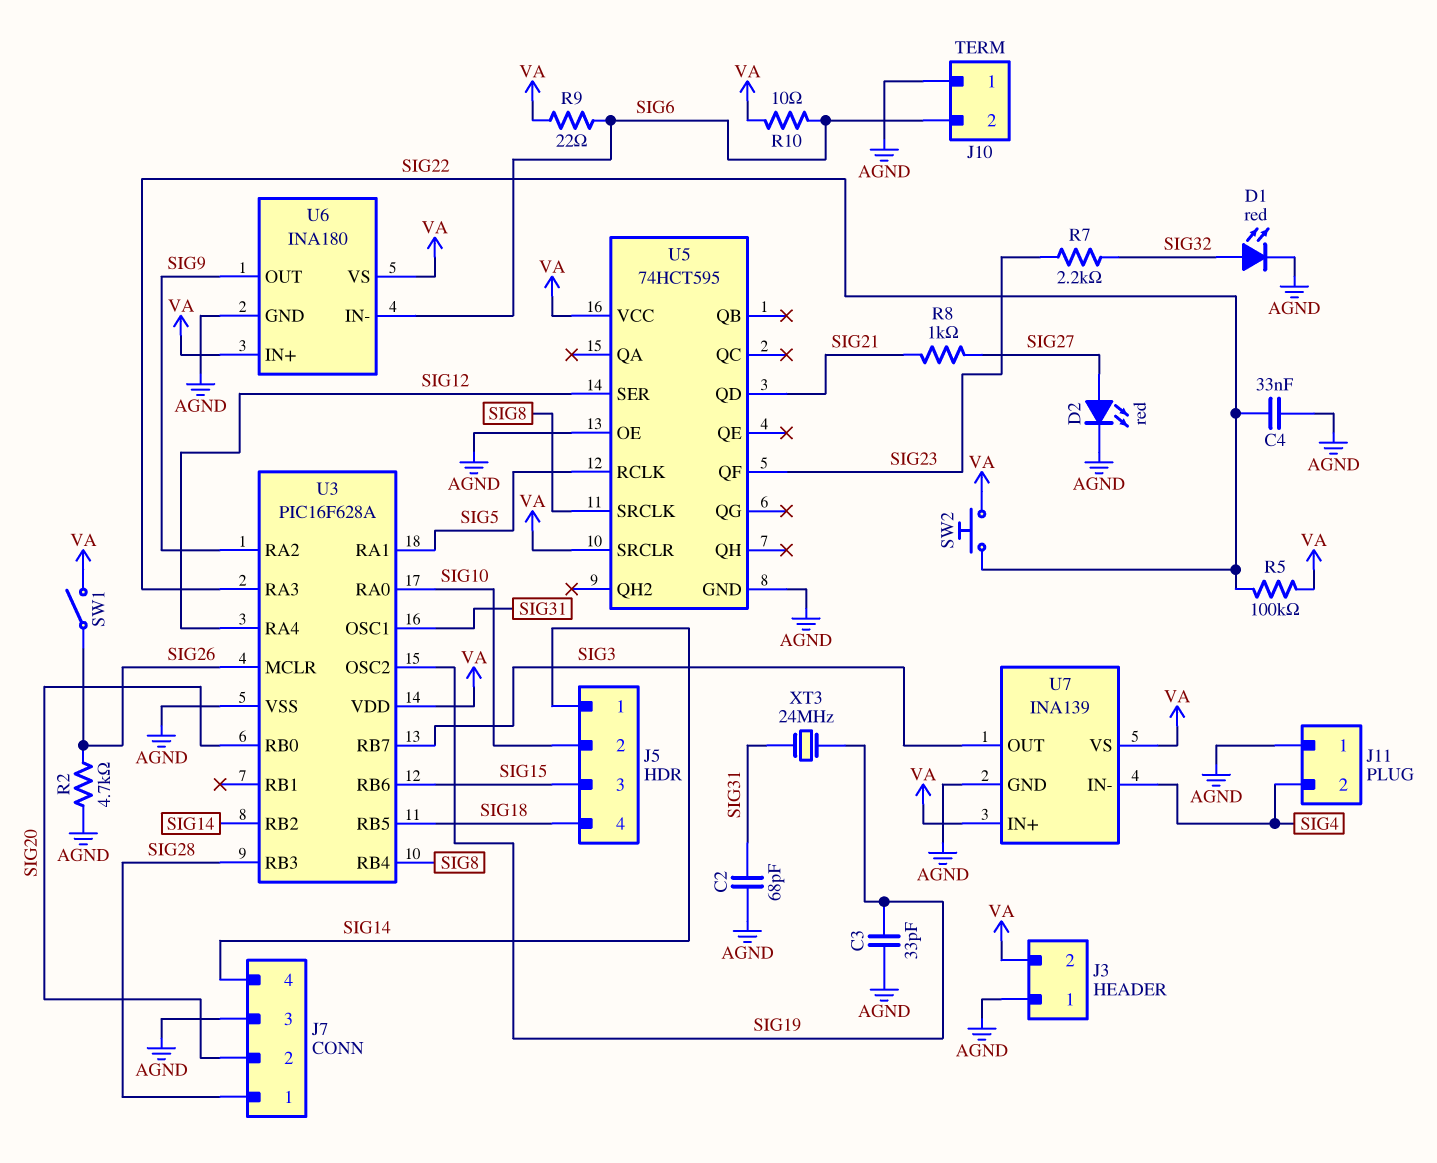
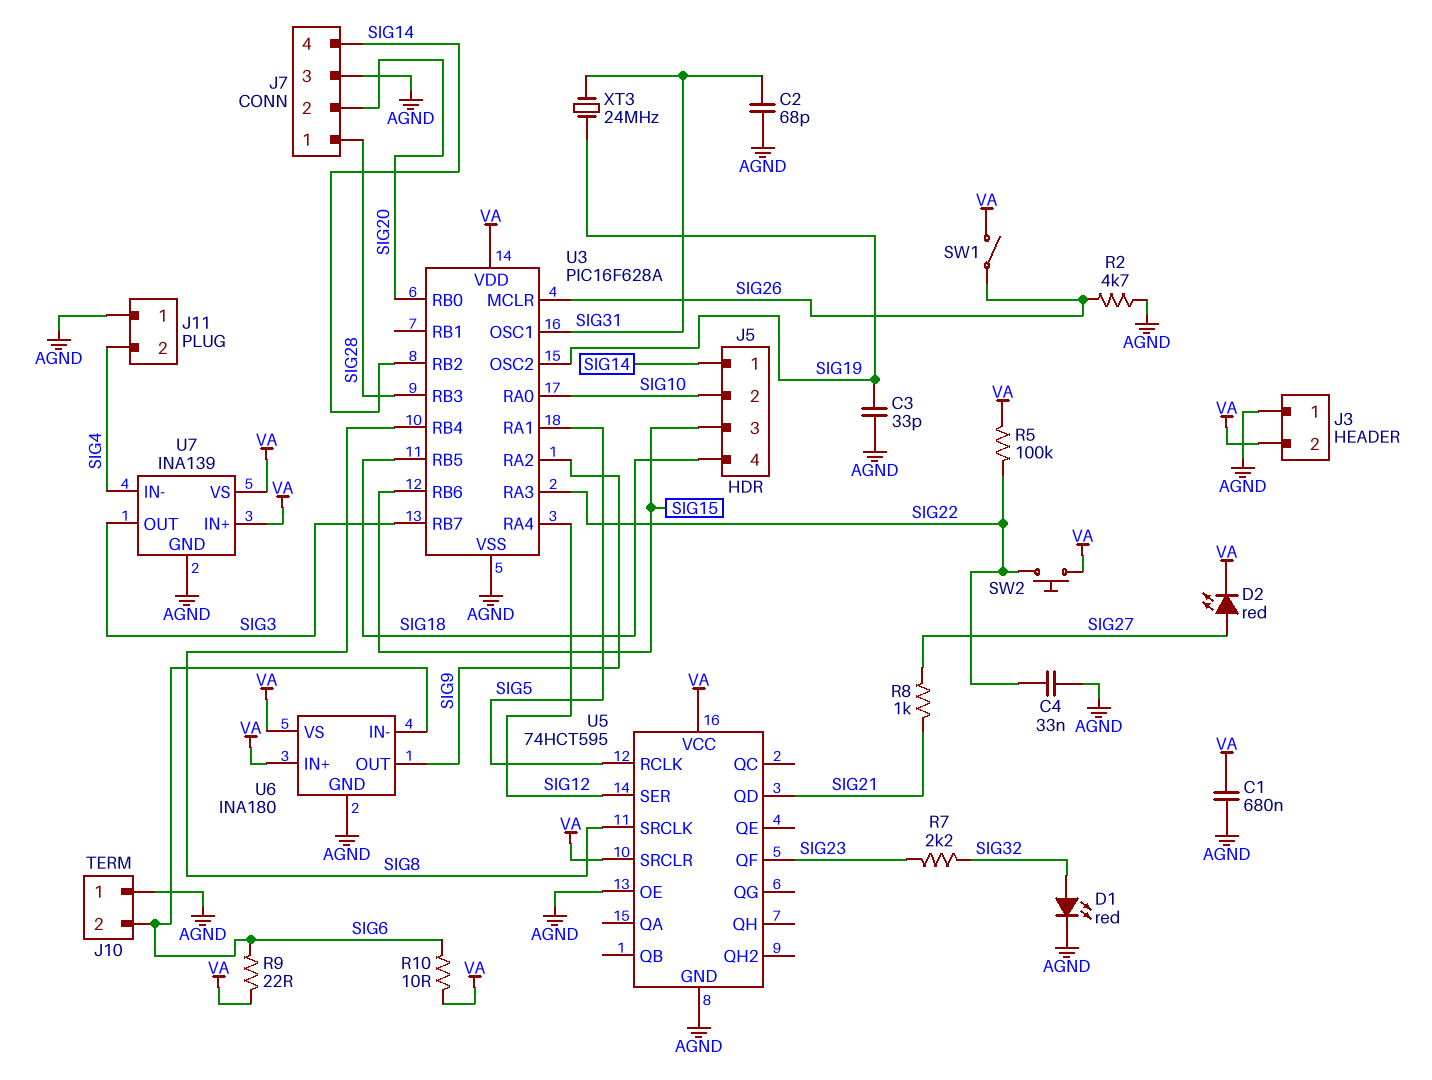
C1: none -> 680nF (AGND, VA)
D2: LED red (A SIG27, K AGND) -> LED red (A SIG27, K VA)

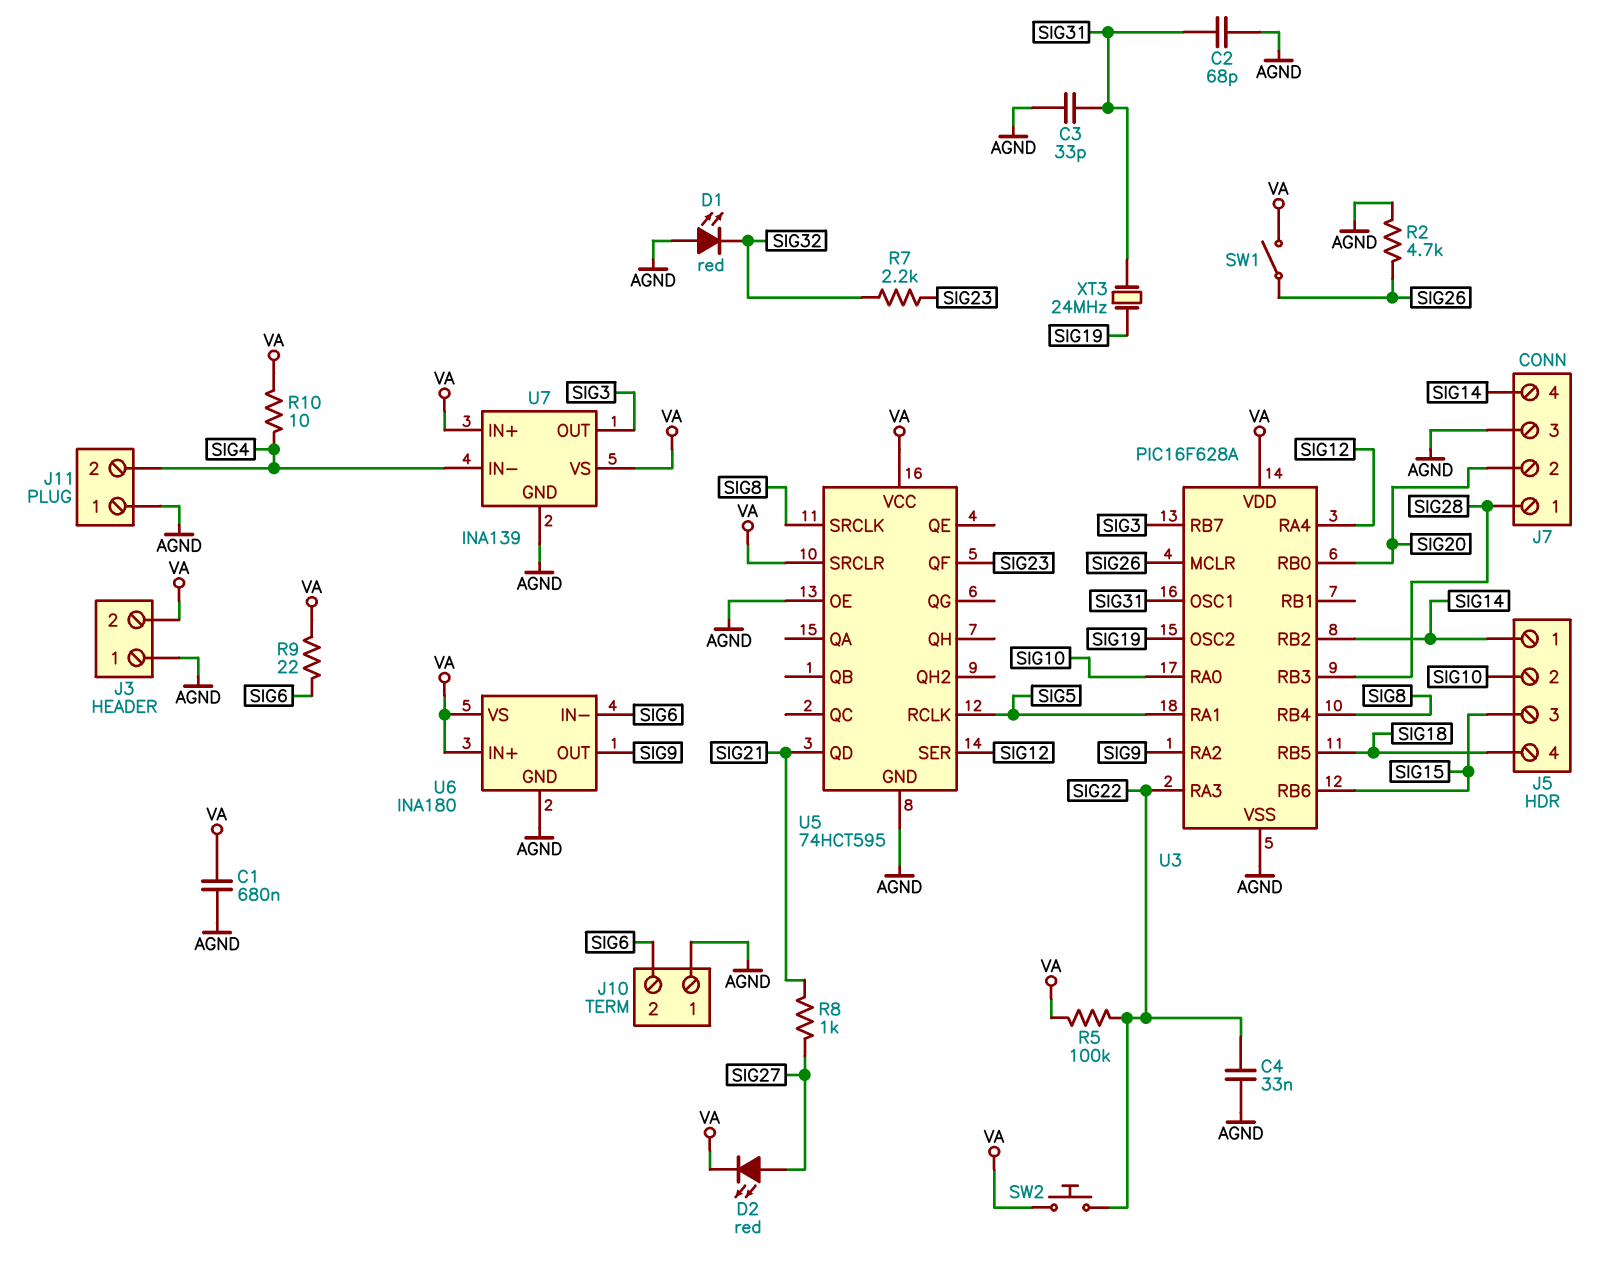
C3: 33pF (AGND, SIG19) -> 33pF (AGND, SIG31)
D1: LED red (A SIG32, K AGND) -> LED red (A AGND, K SIG32)
R10: 10 (SIG6, VA) -> 10 (SIG4, VA)

